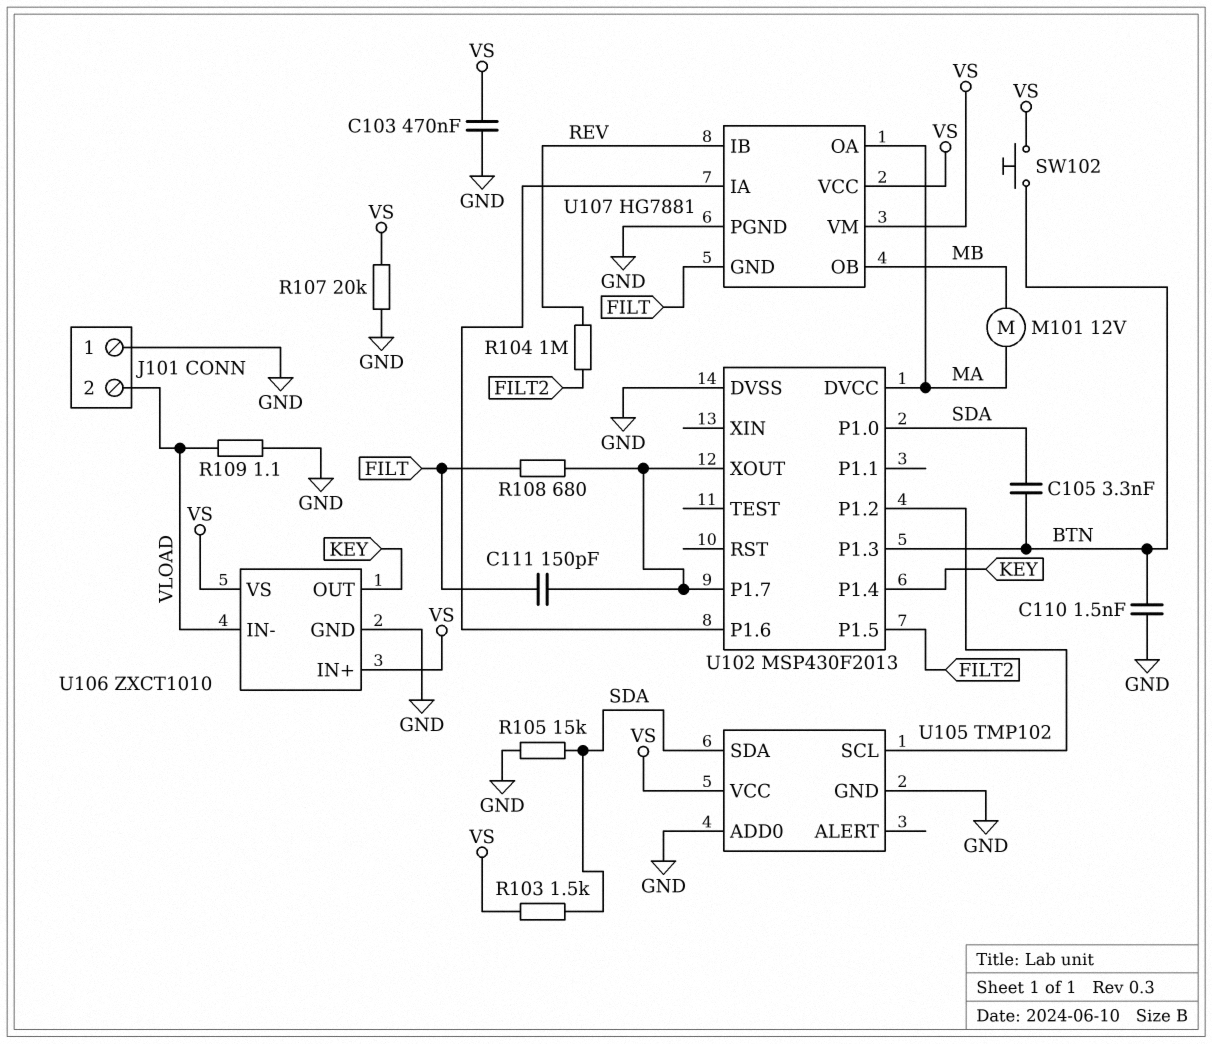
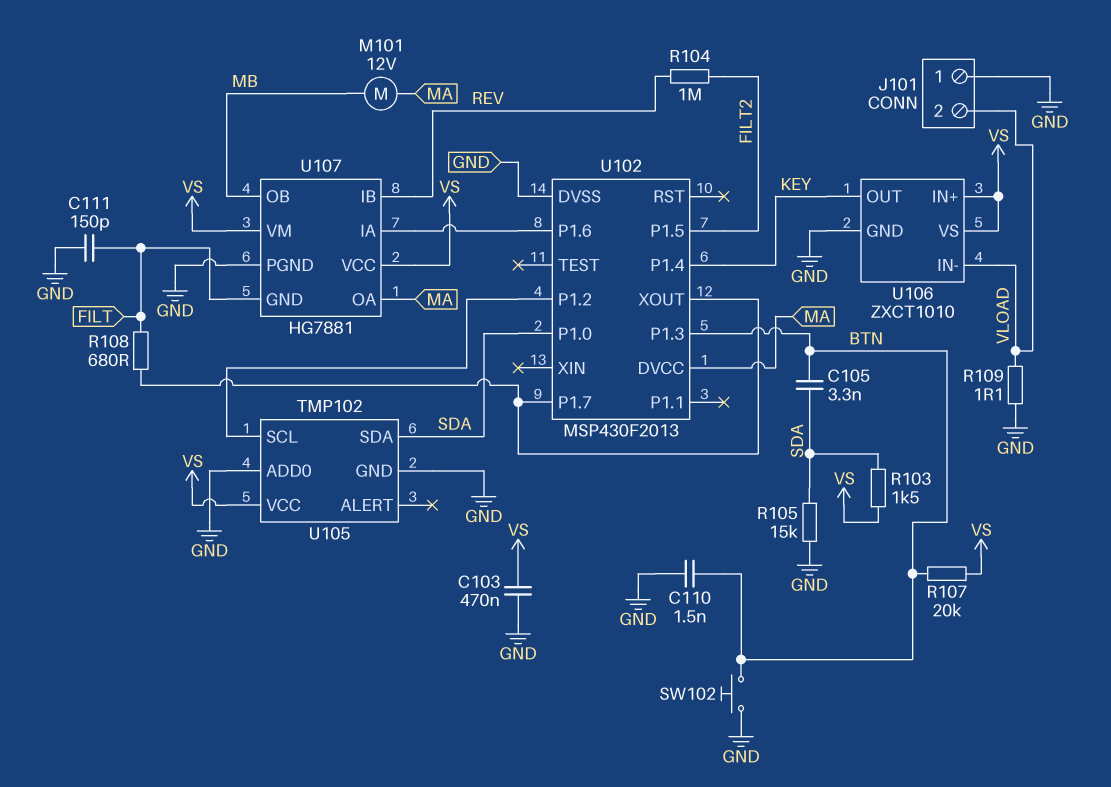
C111: 150pF (FILT, U102/P1.7) -> 150pF (FILT, GND)
R107: 20k (GND, VS) -> 20k (BTN, VS)
SW102: button (BTN, VS) -> button (BTN, GND)

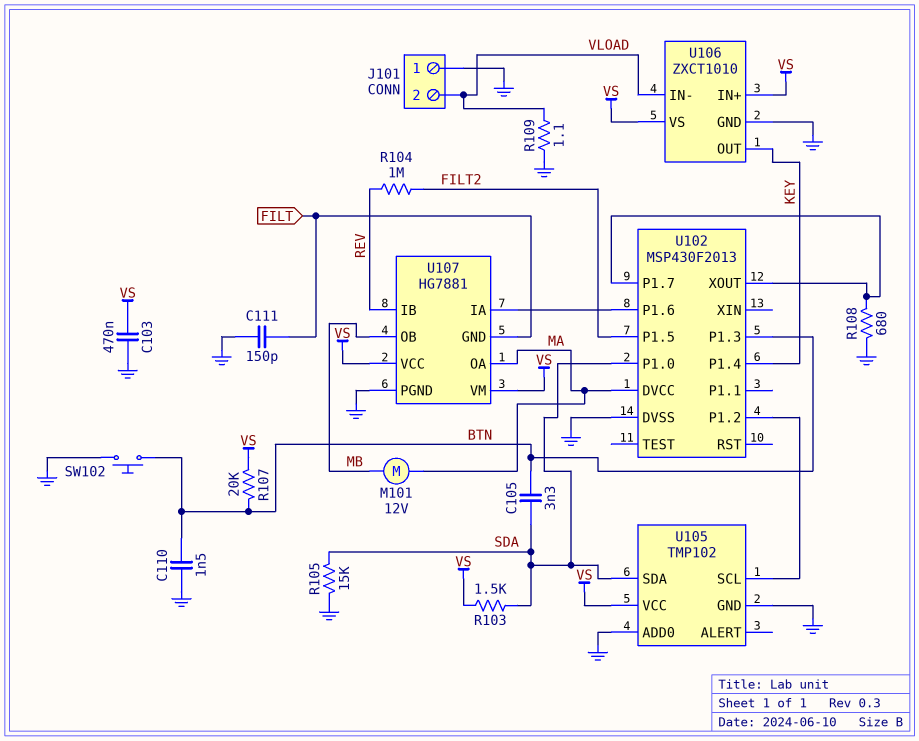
R108: 680 (FILT, U102/P1.7) -> 680 (GND, U102/P1.7)

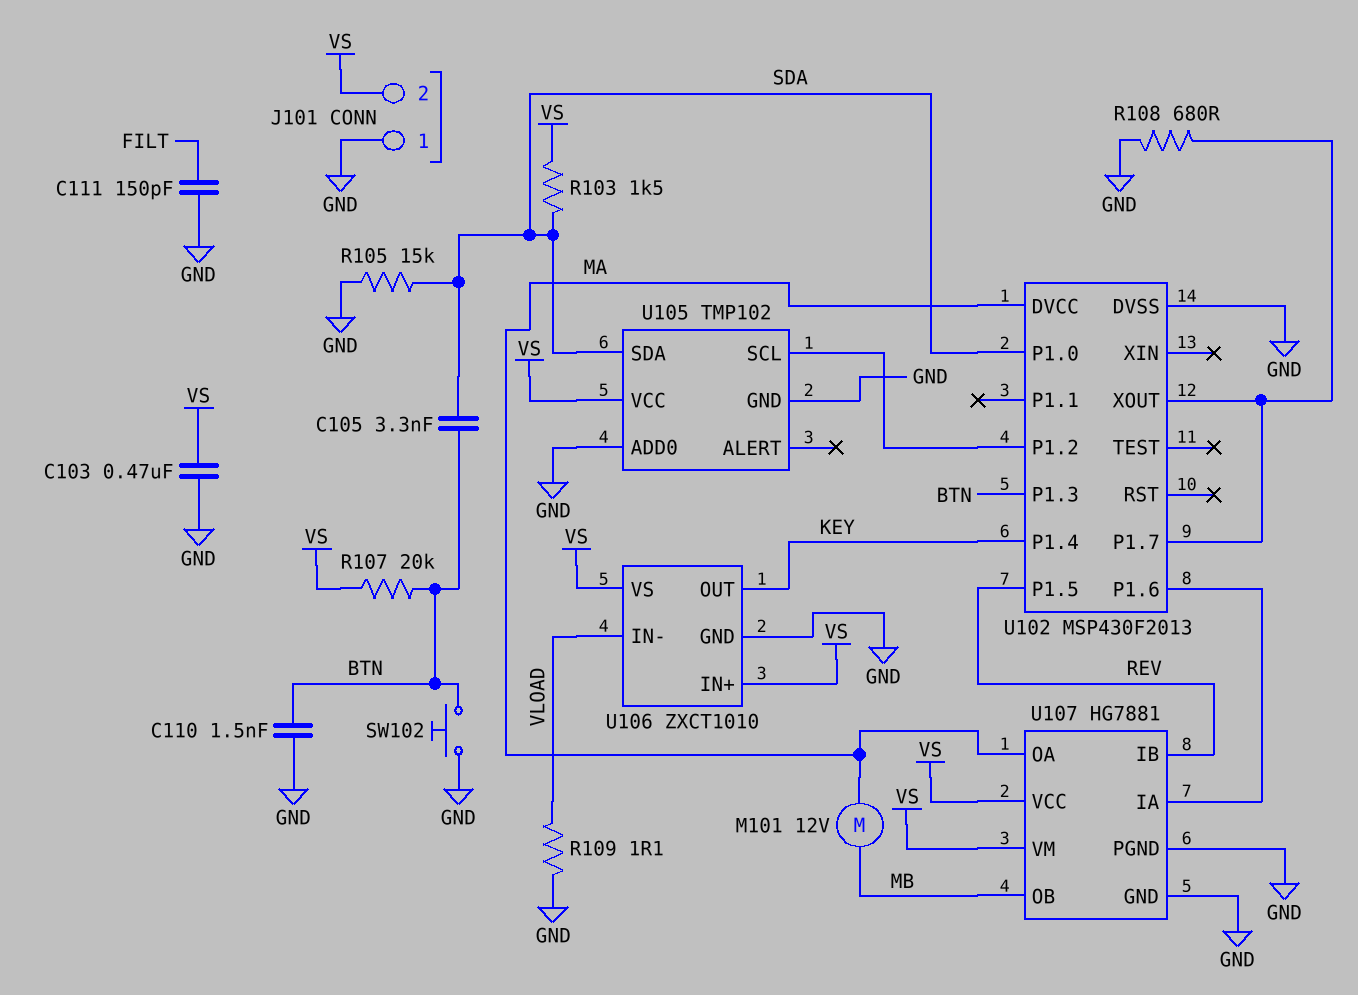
J101 pin 2: VLOAD -> VS
R104: 1M (FILT2, REV) -> none
U102 pin P1.5: FILT2 -> REV
U107 pin GND: FILT -> GND

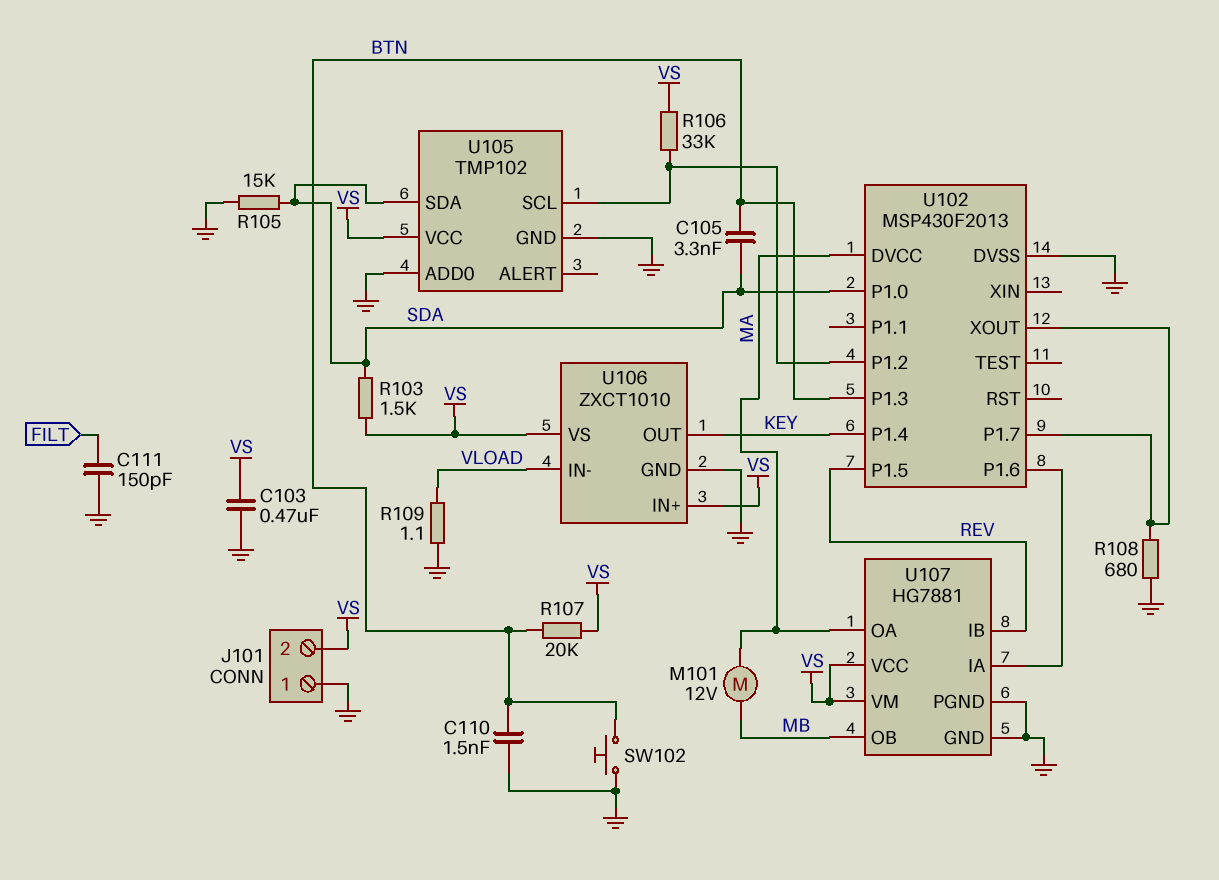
R106: none -> 33k (U102/P1.2, VS)

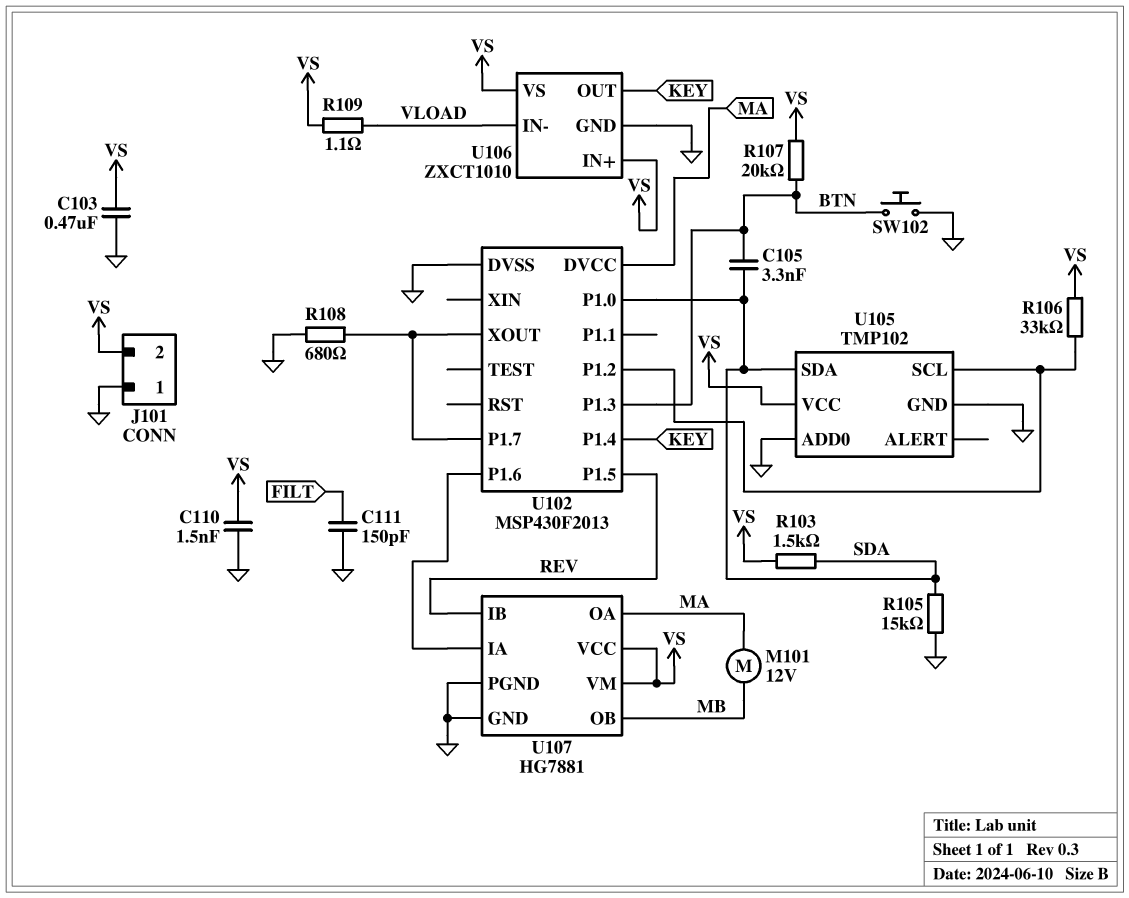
C110: 1.5nF (BTN, GND) -> 1.5nF (GND, VS)
R109: 1.1 (GND, VLOAD) -> 1.1 (VLOAD, VS)

